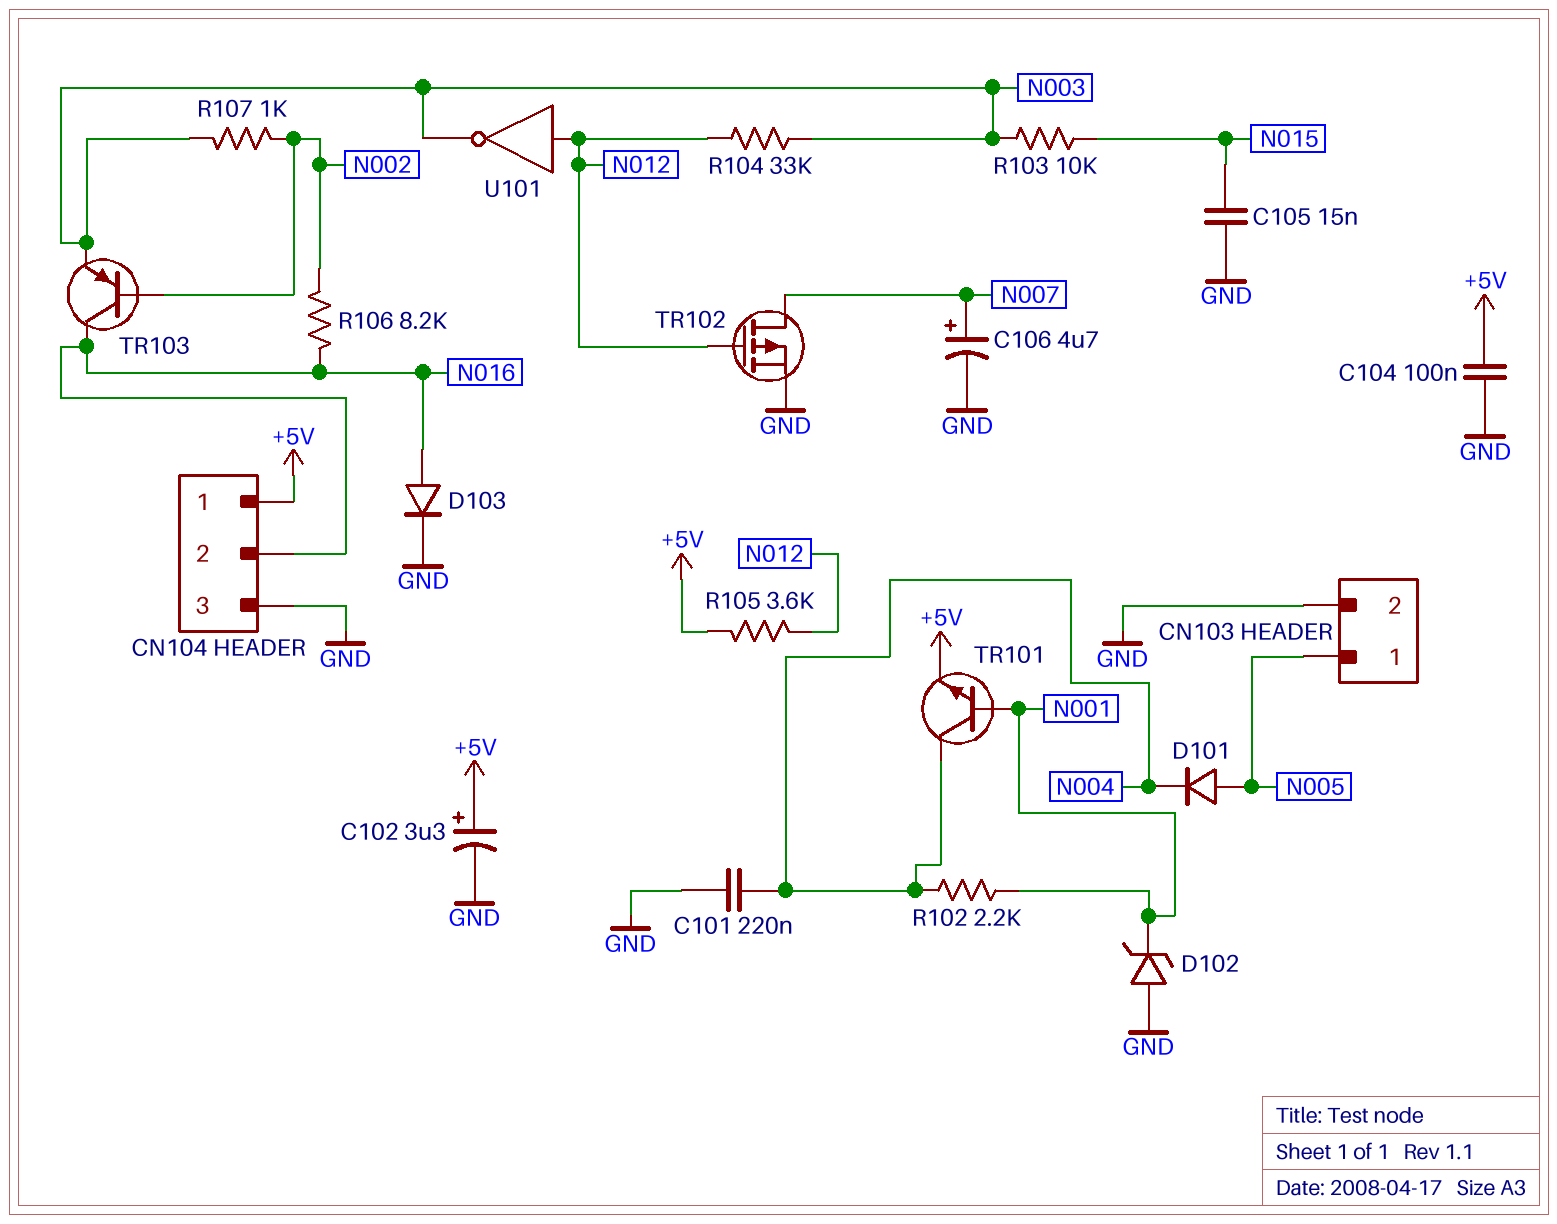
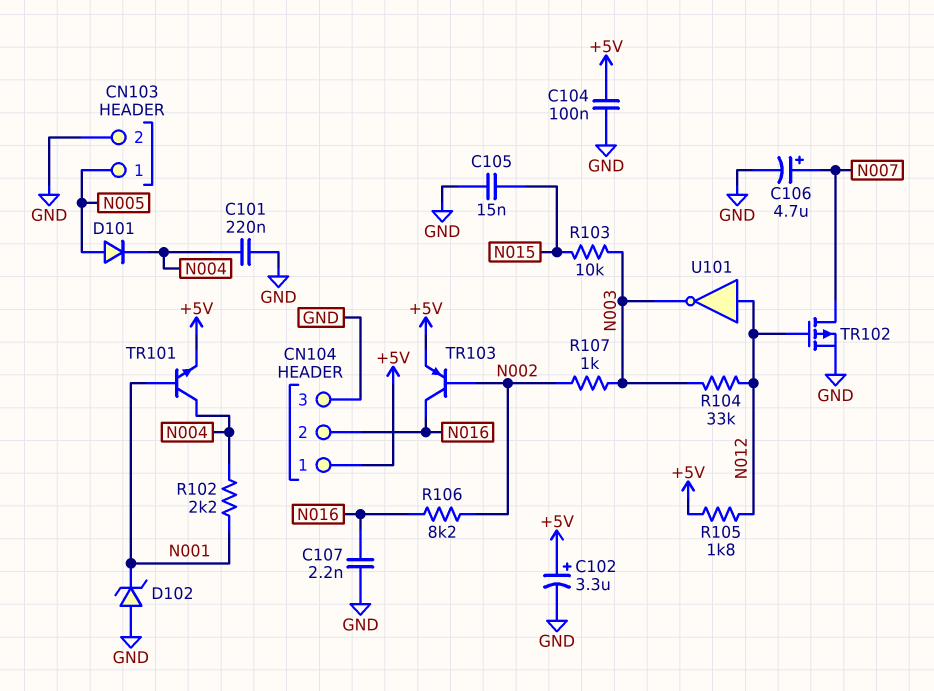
C107: none -> 2.2nF (GND, N016)
D103: diode (A N016, K GND) -> none
R105: 3.6k (+5V, N012) -> 1.8k (+5V, N012)
TR103: PNP (B N002, C N016, E N003) -> PNP (B N002, C N016, E +5V)

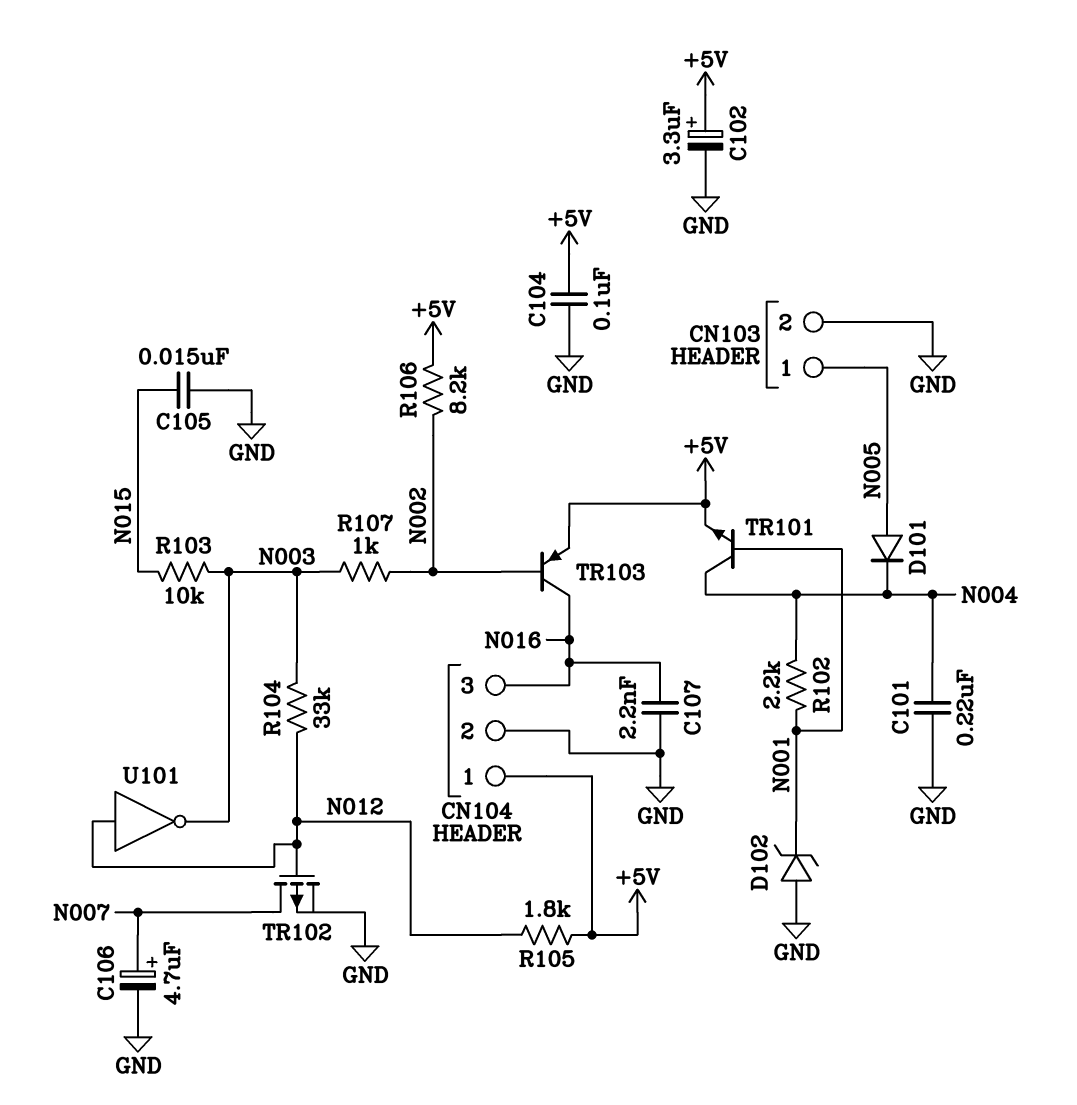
CN104 pin 2: N016 -> GND
CN104 pin 3: GND -> N016
R106: 8.2k (N002, N016) -> 8.2k (+5V, N002)

